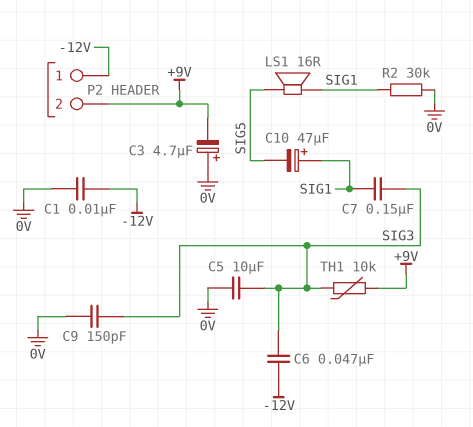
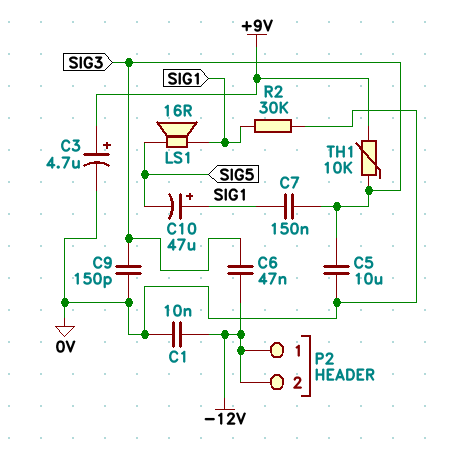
C3: 4.7uF (plus 0V, minus +9V) -> 4.7uF (plus +9V, minus 0V)
P2 pin 2: +9V -> -12V

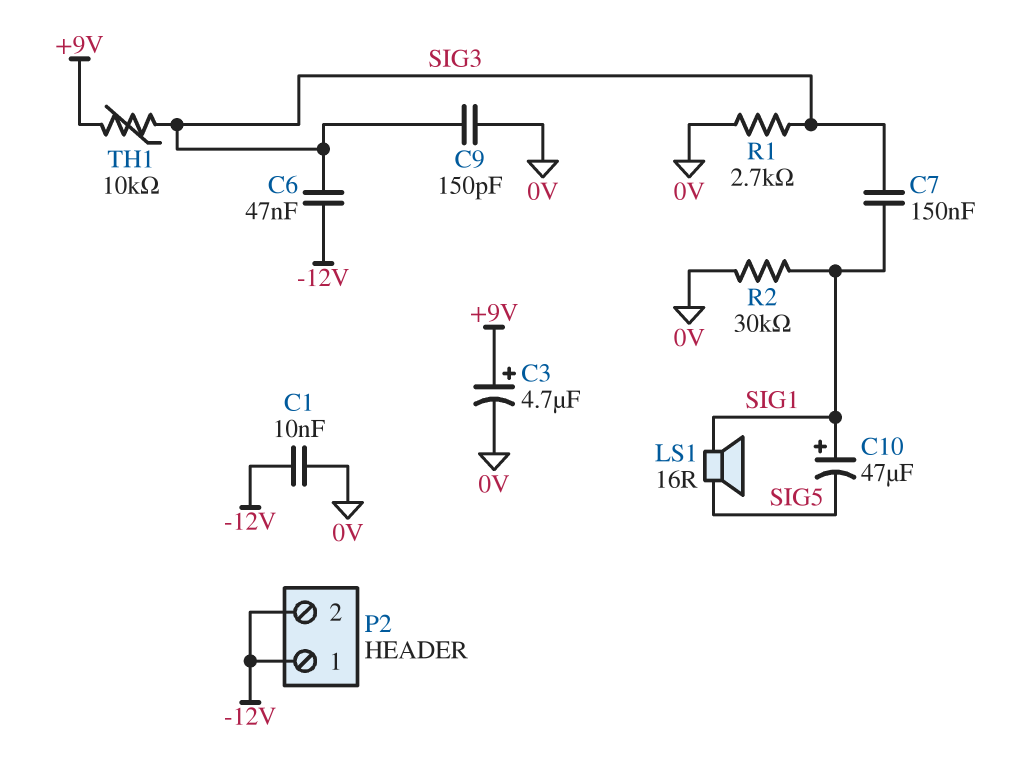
C5: 10uF (0V, SIG3) -> none
R1: none -> 2.7k (0V, SIG3)

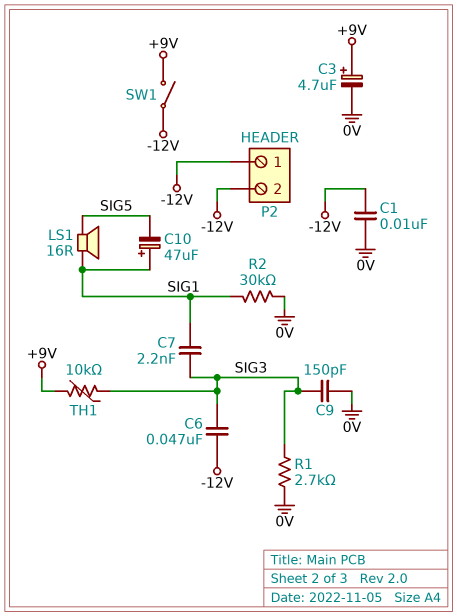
C7: 150nF (SIG1, SIG3) -> 2.2nF (SIG1, SIG3)
SW1: none -> switch (+9V, -12V)

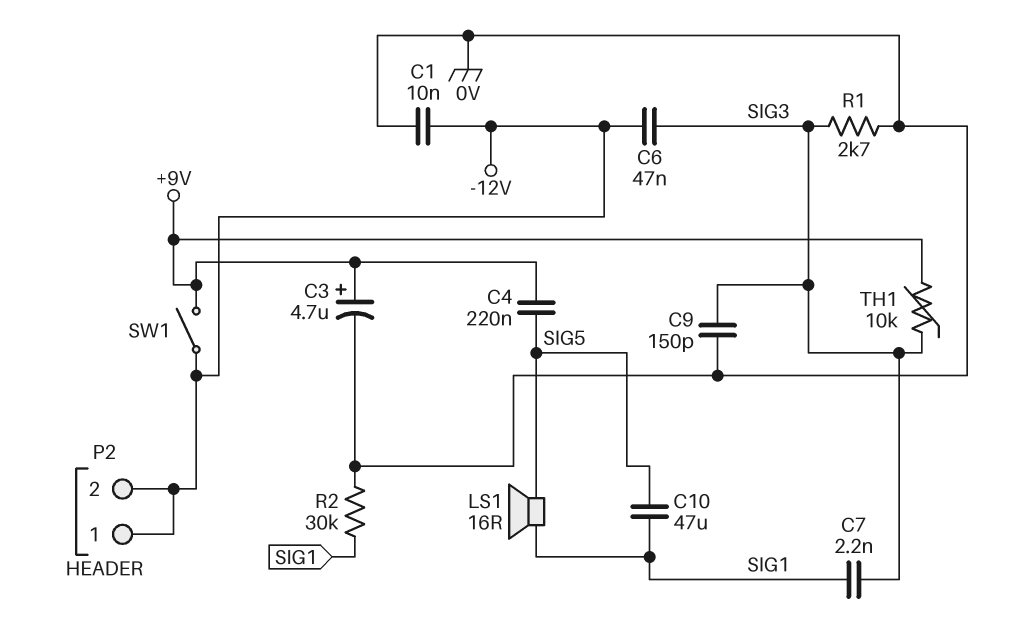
C4: none -> 220nF (+9V, SIG5)
C10: 47uF (plus SIG1, minus SIG5) -> 47uF (SIG1, SIG5)

